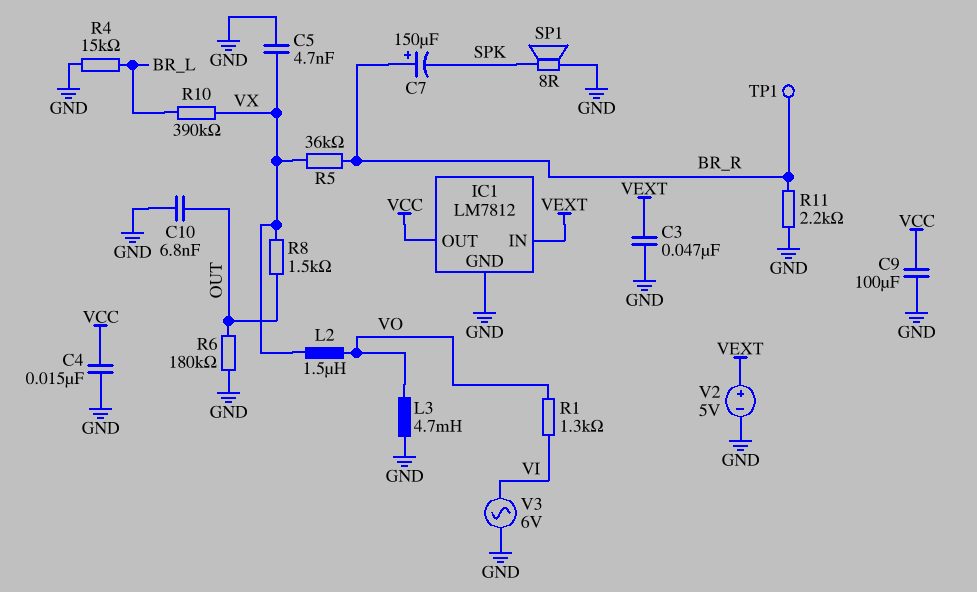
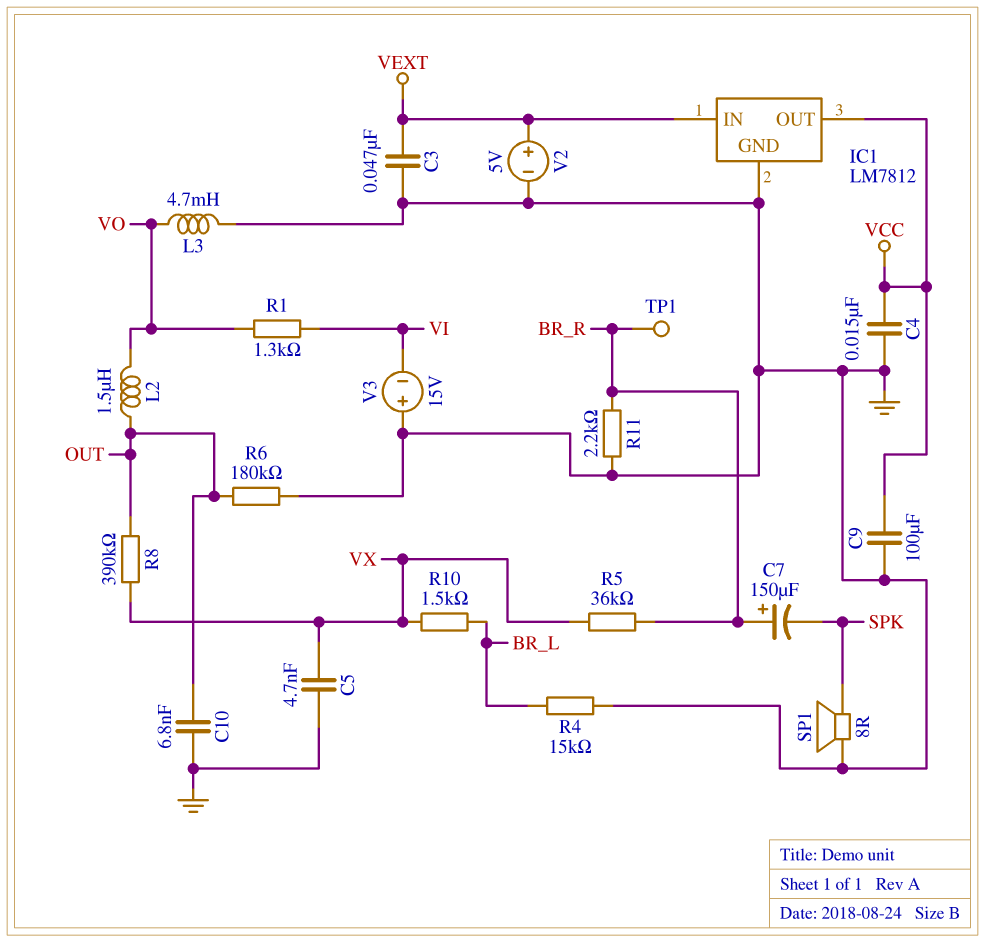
L2: 1.5uH (VO, VX) -> 1.5uH (OUT, VO)
R8: 1.5k (OUT, VX) -> 390k (OUT, VX)
R10: 390k (BR_L, VX) -> 1.5k (BR_L, VX)
V3: AC 6V (GND, VI) -> 15V (plus GND, minus VI)

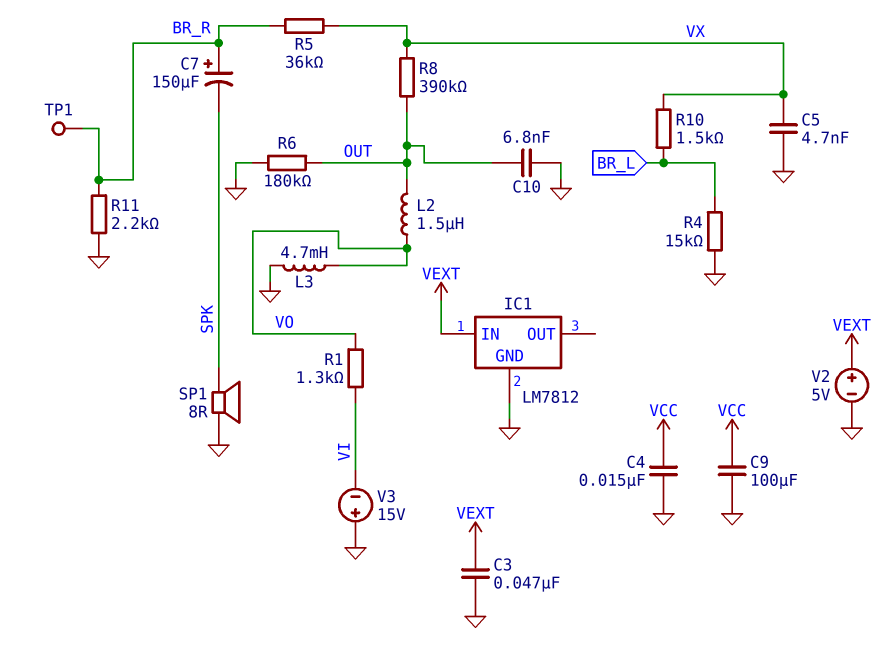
IC1 pin OUT: VCC -> none

